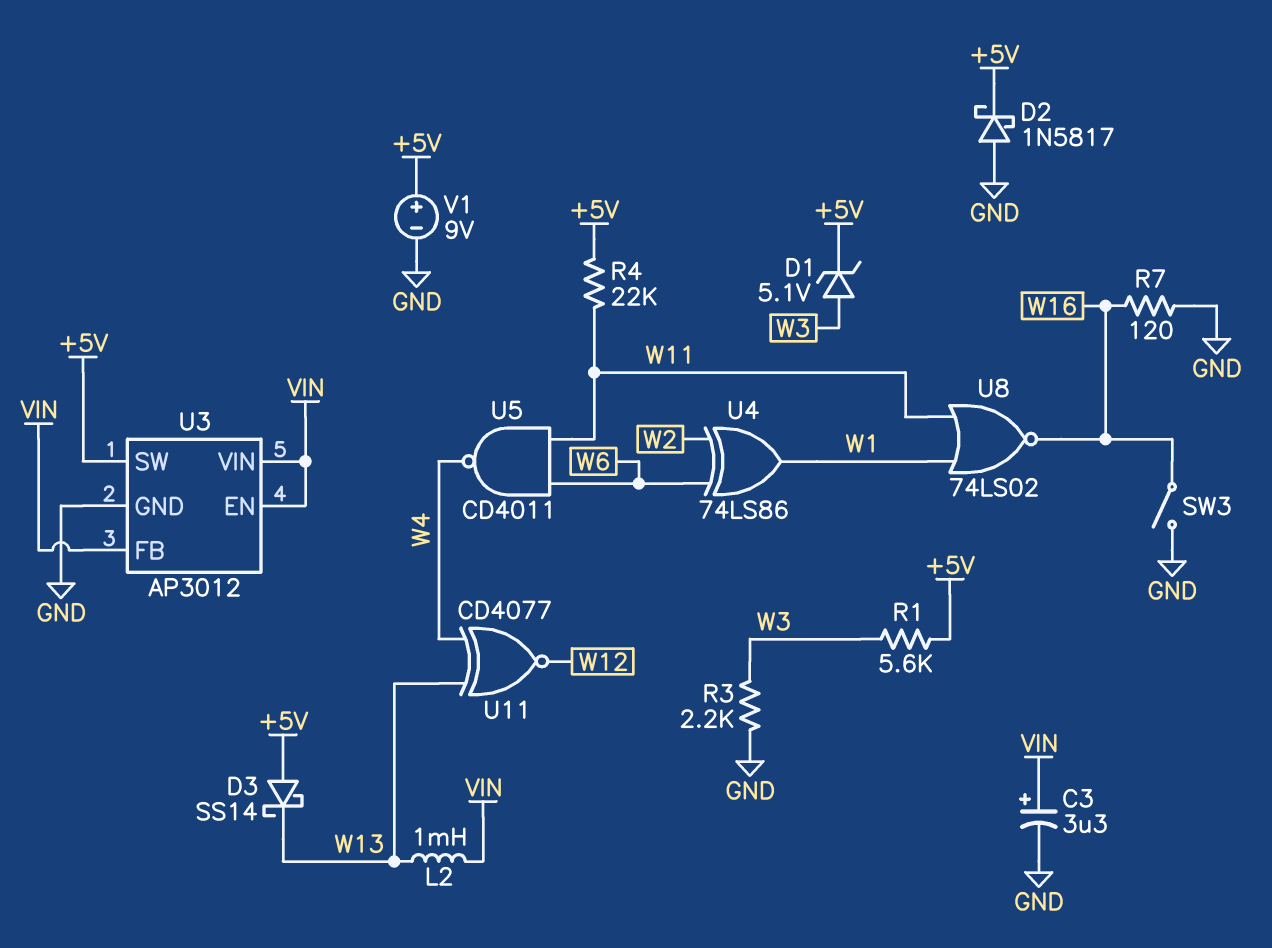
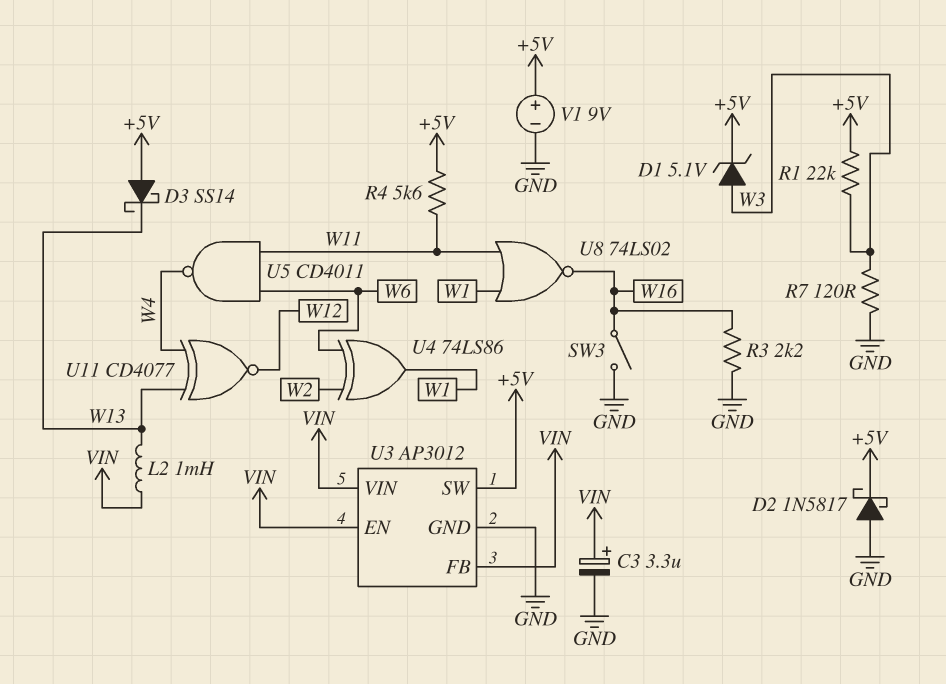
R1: 5.6k (+5V, W3) -> 22k (+5V, W3)
R3: 2.2k (GND, W3) -> 2.2k (GND, W16)
R4: 22k (+5V, W11) -> 5.6k (+5V, W11)
R7: 120 (GND, W16) -> 120 (GND, W3)

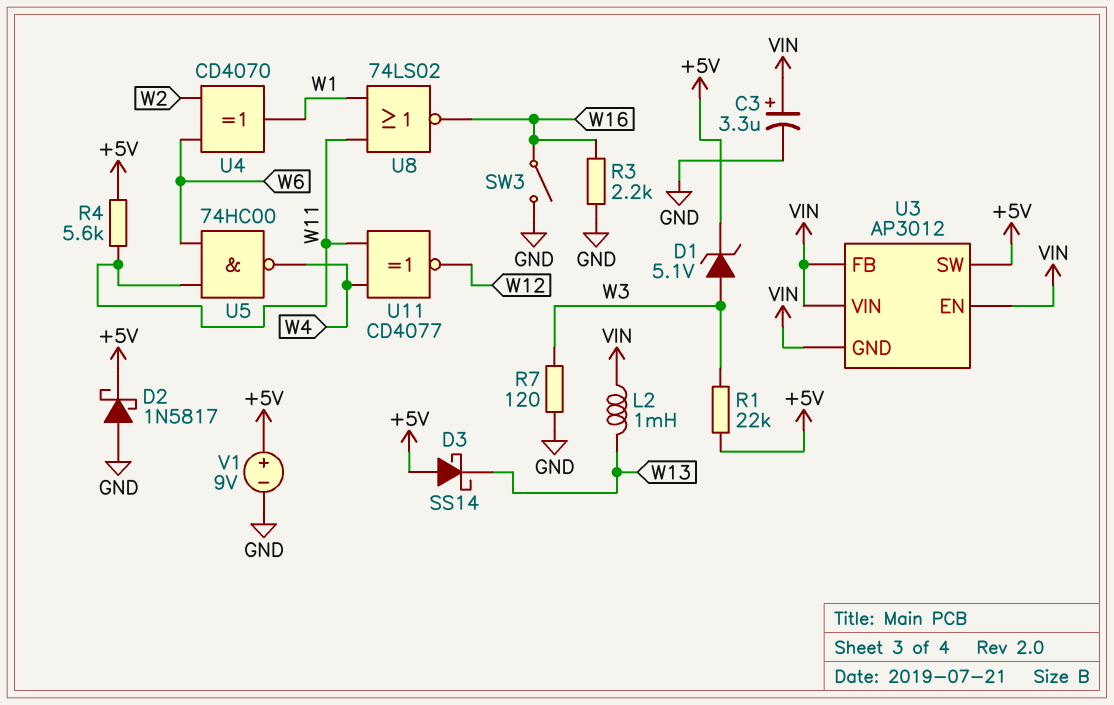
U3 pin GND: GND -> VIN
U4: XOR 74LS86 (in W2, in W6, out W1) -> XOR CD4070 (in W2, in W6, out W1)
U5: NAND CD4011 (in W6, in W11, out W4) -> NAND 74HC00 (in W6, in W11, out W4)
U11: XNOR CD4077 (in W4, in W13, out W12) -> XNOR CD4077 (in W4, in W11, out W12)

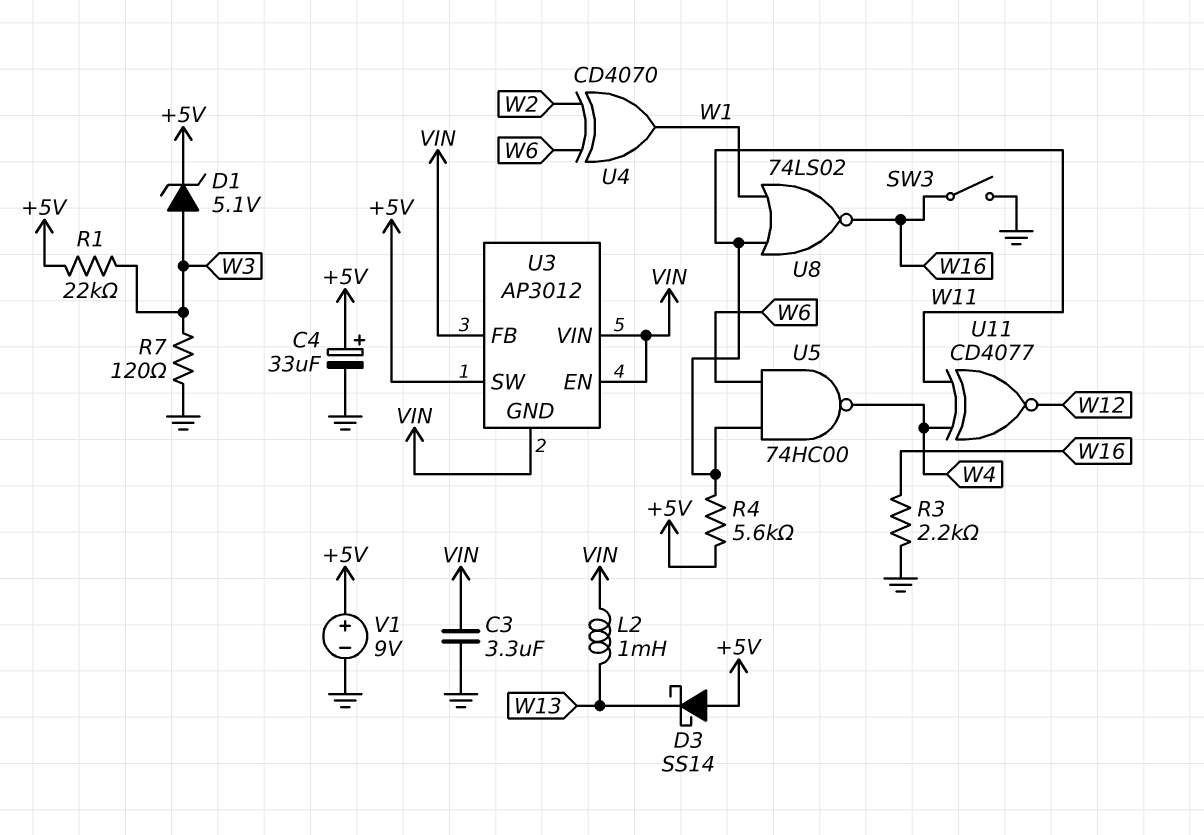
C3: 3.3uF (plus VIN, minus GND) -> 3.3uF (GND, VIN)
C4: none -> 33uF (plus +5V, minus GND)
D2: schottky 1N5817 (A GND, K +5V) -> none

